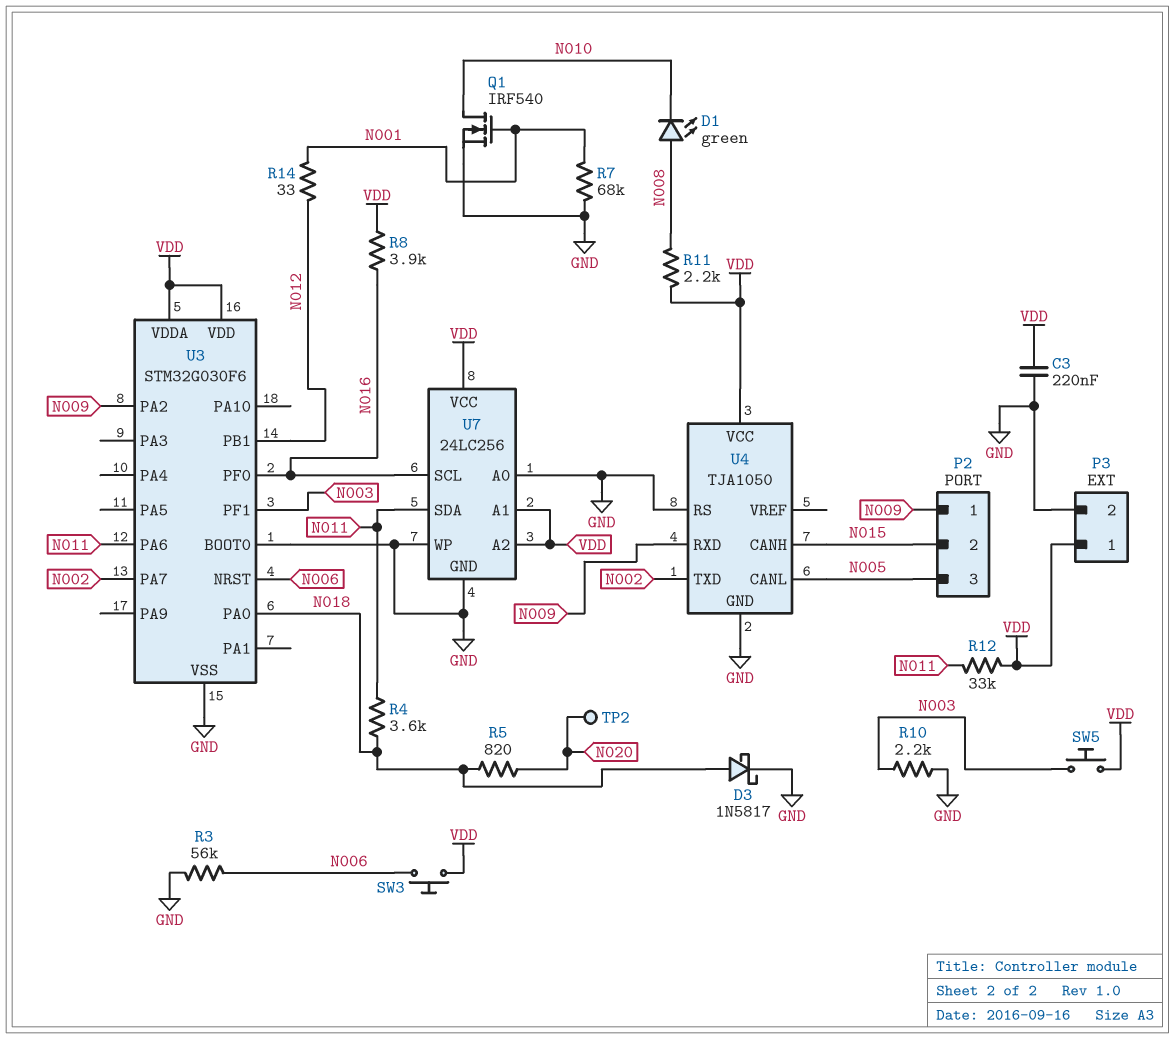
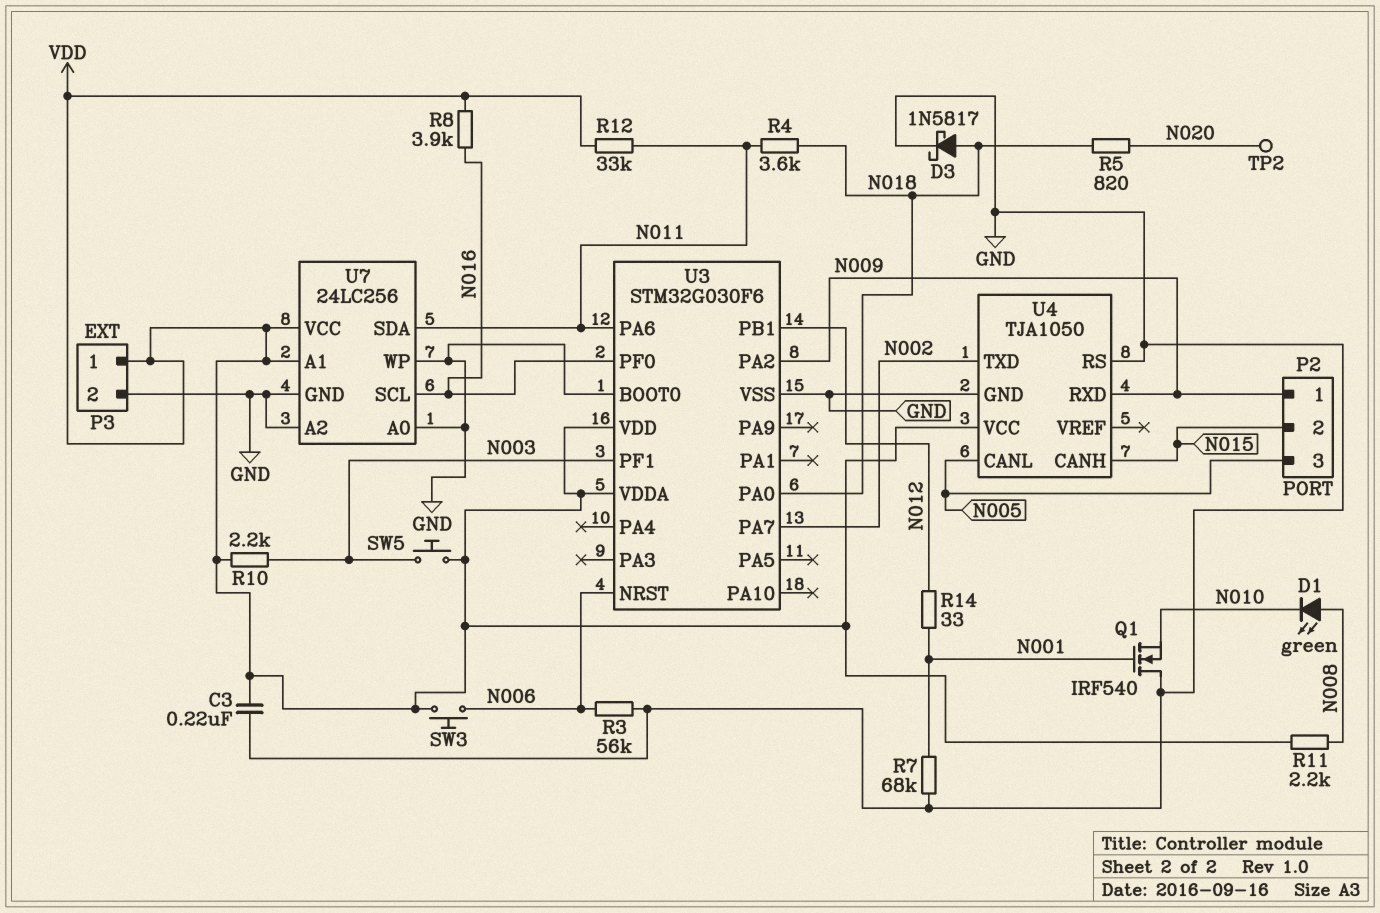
Q1: NMOS IRF540 (G N001, D N010, S GND) -> NMOS IRF540 (G N001, D GND, S N010)
R10: 2.2k (GND, N003) -> 2.2k (N003, VDD)
U7 pin A2: VDD -> GND

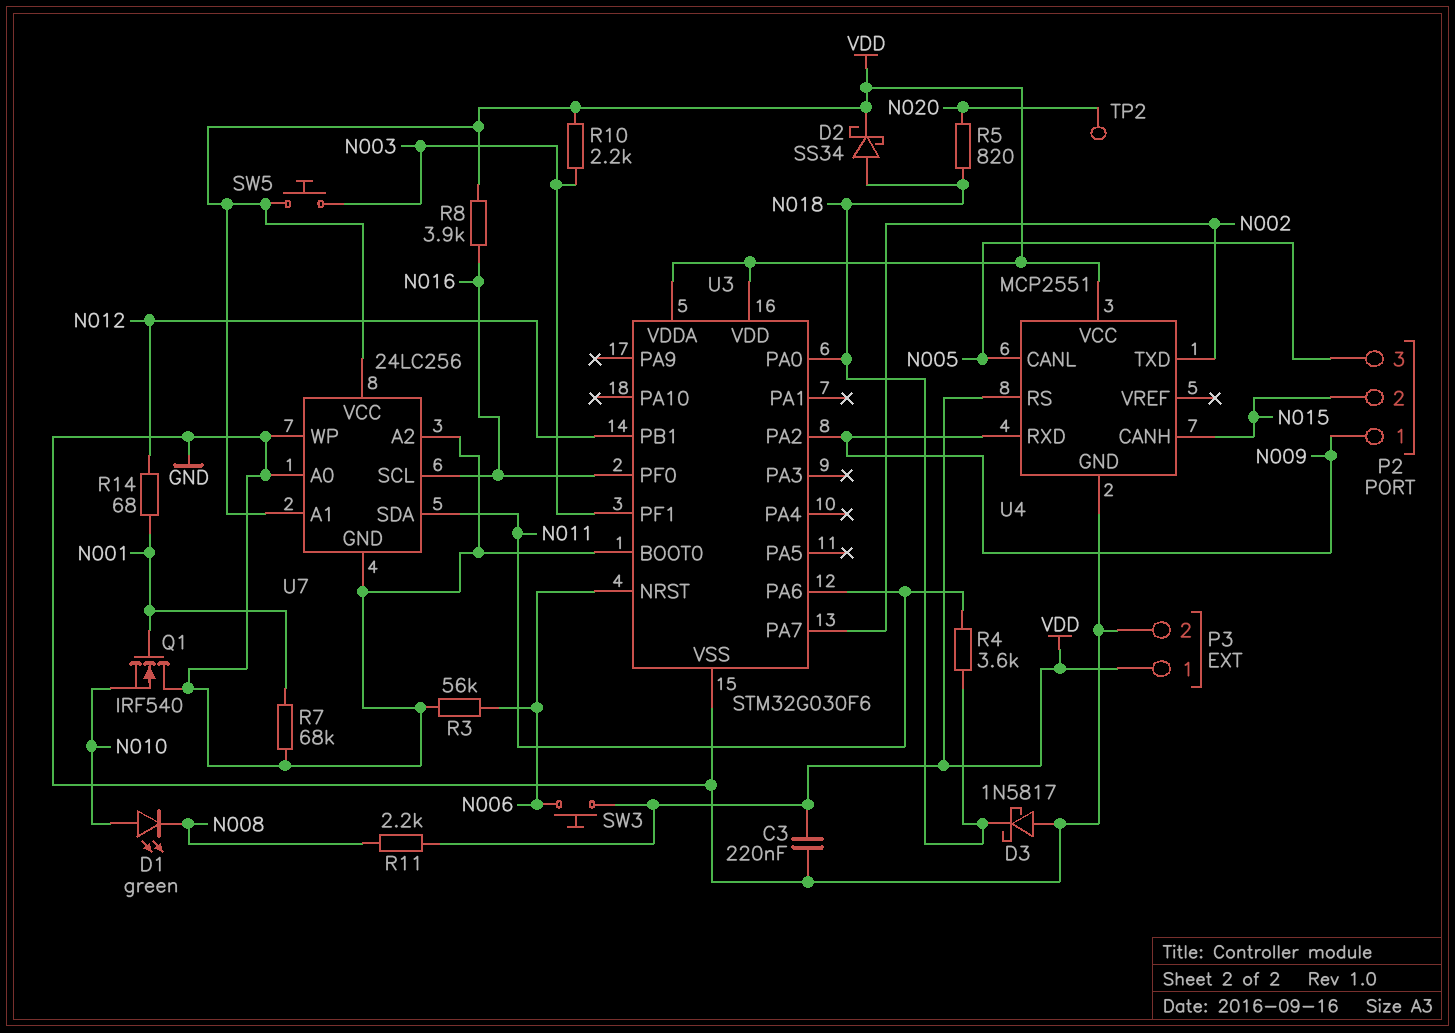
D1: LED green (A N008, K N010) -> LED green (A N010, K N008)
D2: none -> schottky SS34 (A N018, K VDD)
D3: schottky 1N5817 (A N018, K GND) -> schottky 1N5817 (A GND, K N018)
R12: 33k (N011, VDD) -> none
R14: 33 (N001, N012) -> 68 (N001, N012)
U4: TJA1050 -> MCP2551
U4 pin RS: GND -> VDD

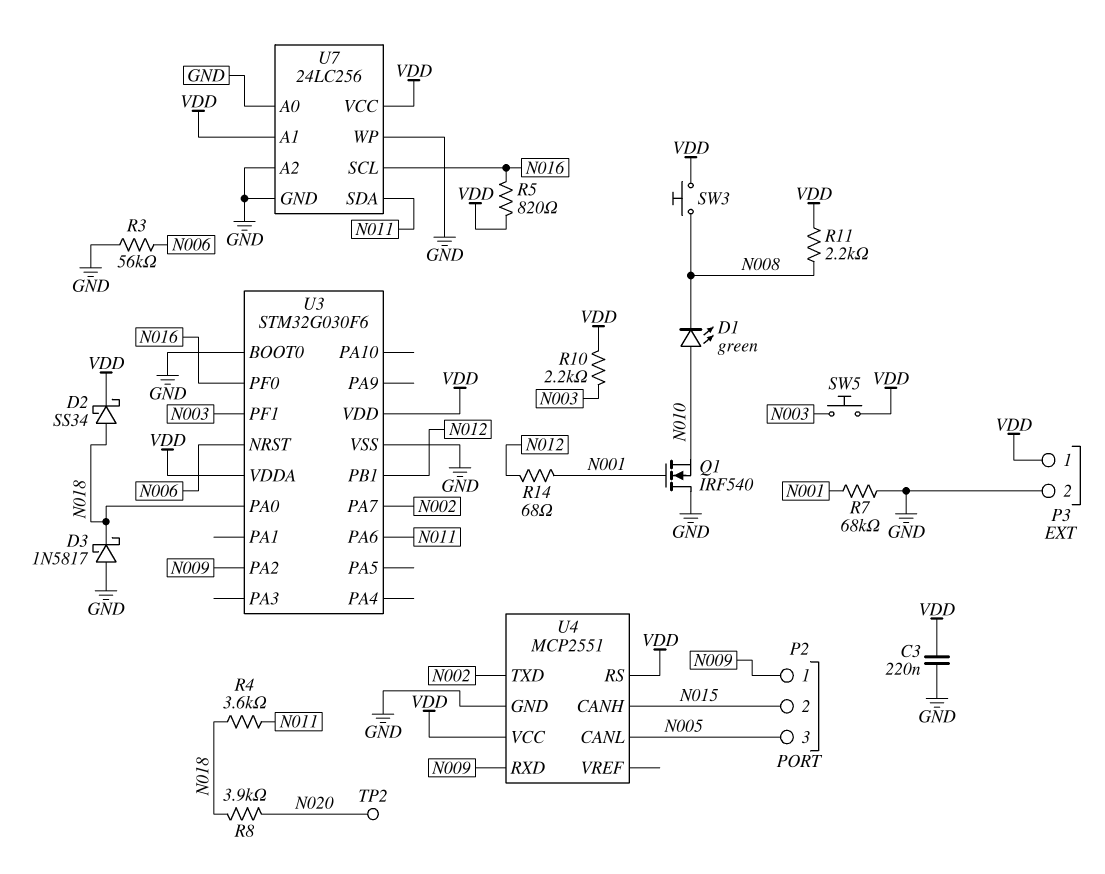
R5: 820 (N018, N020) -> 820 (N016, VDD)
R8: 3.9k (N016, VDD) -> 3.9k (N018, N020)
SW3: button (N006, VDD) -> button (N008, VDD)

